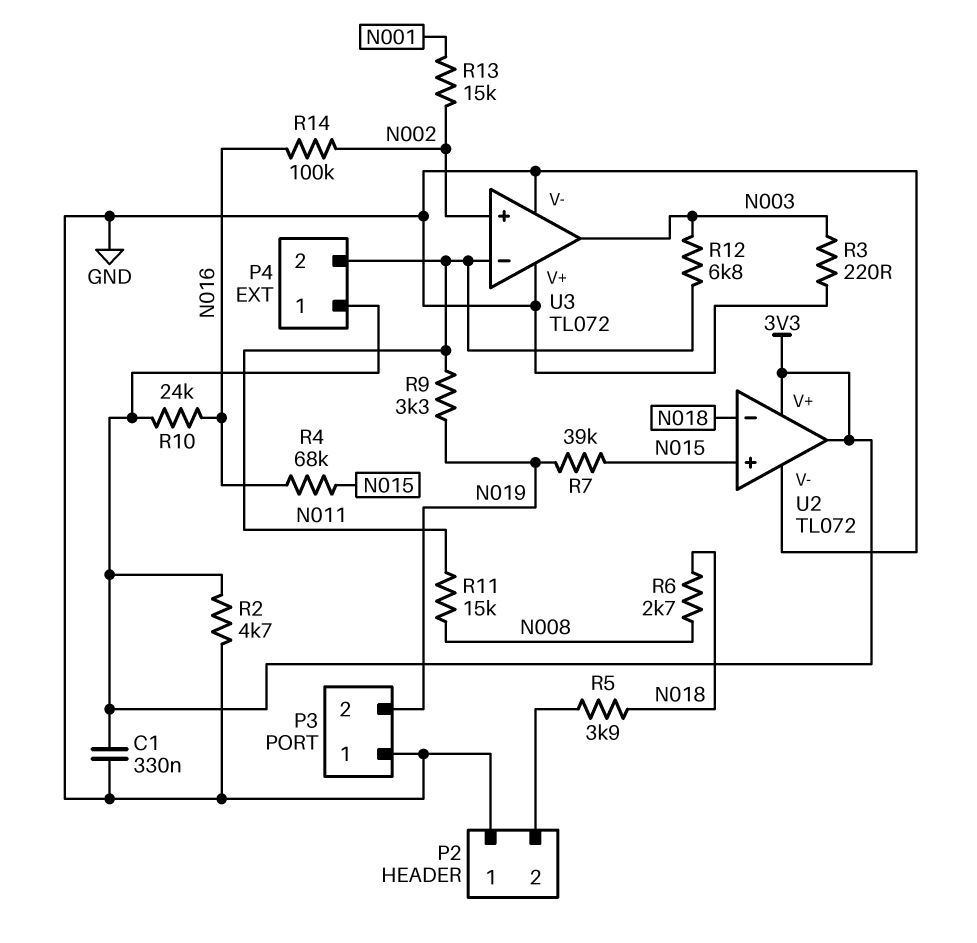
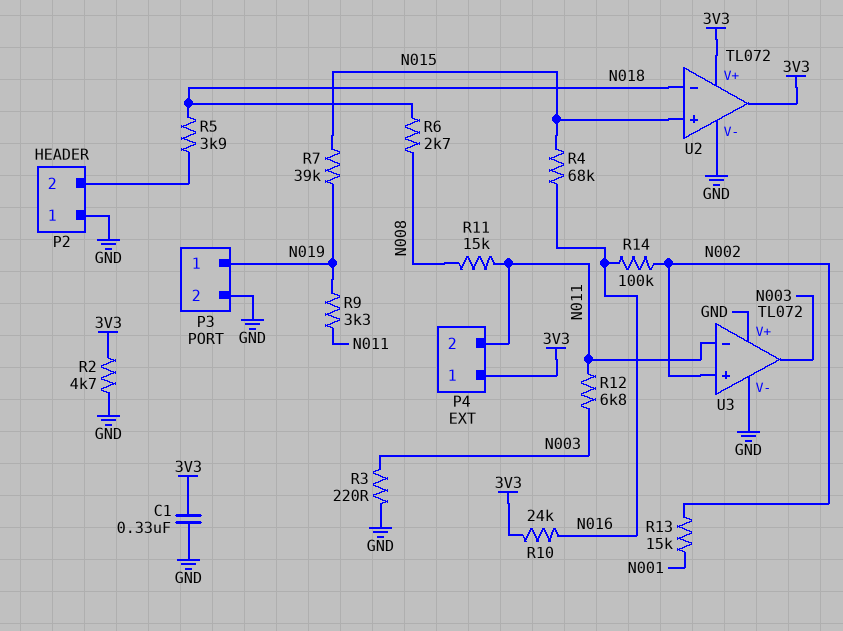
P3 pin 1: GND -> N019
P3 pin 2: N019 -> GND

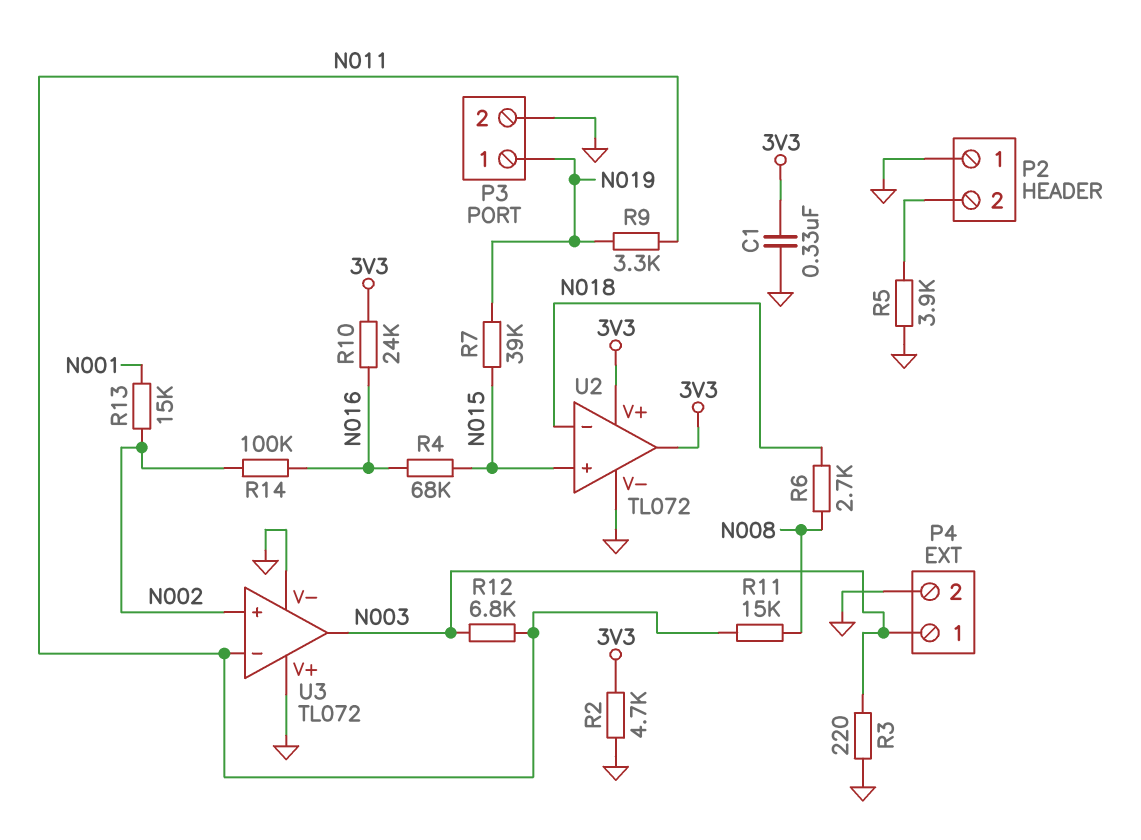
P4 pin 1: 3V3 -> N003
P4 pin 2: N011 -> GND
R5: 3.9k (N018, P2/2) -> 3.9k (GND, P2/2)

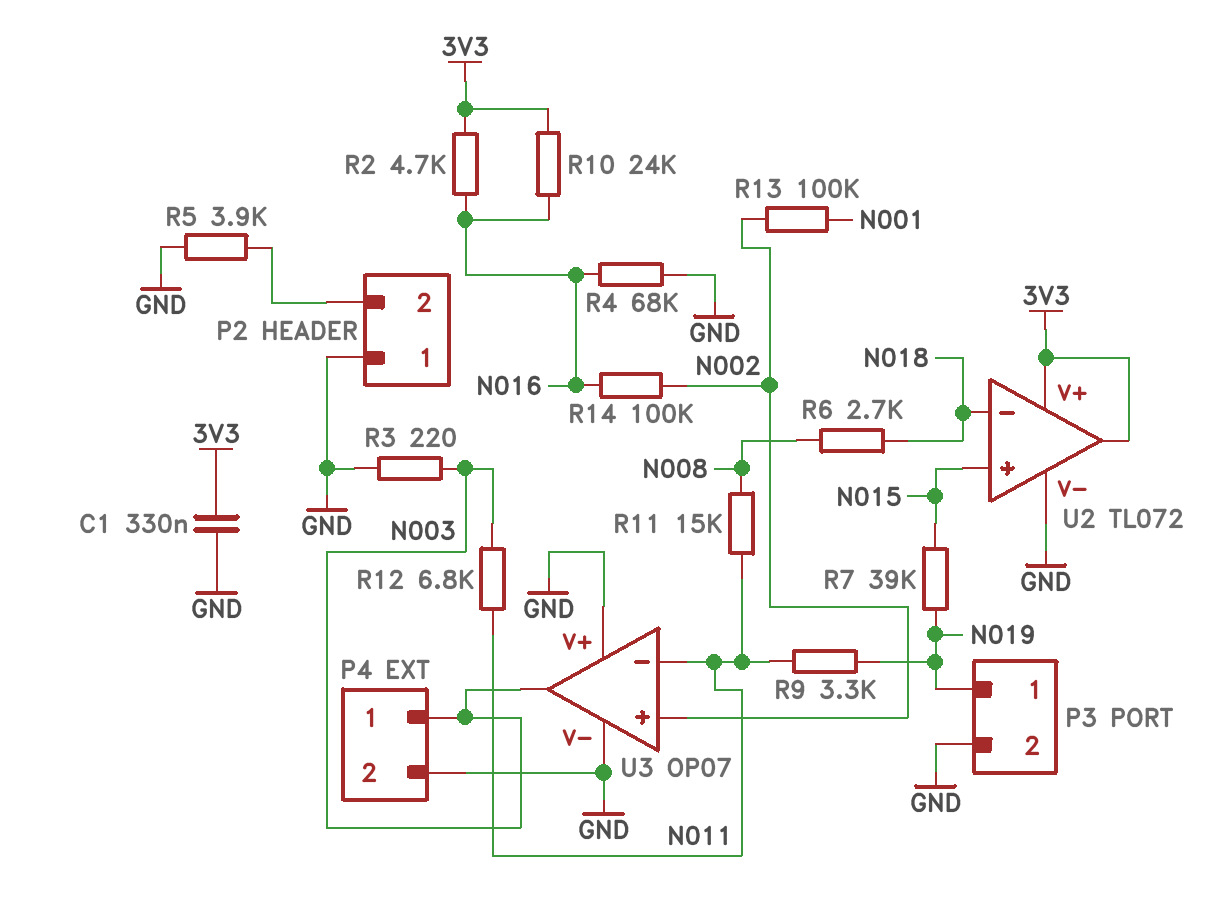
R2: 4.7k (3V3, GND) -> 4.7k (3V3, N016)
R4: 68k (N015, N016) -> 68k (GND, N016)
R13: 15k (N001, N002) -> 100k (N001, N002)
U3: TL072 -> OP07

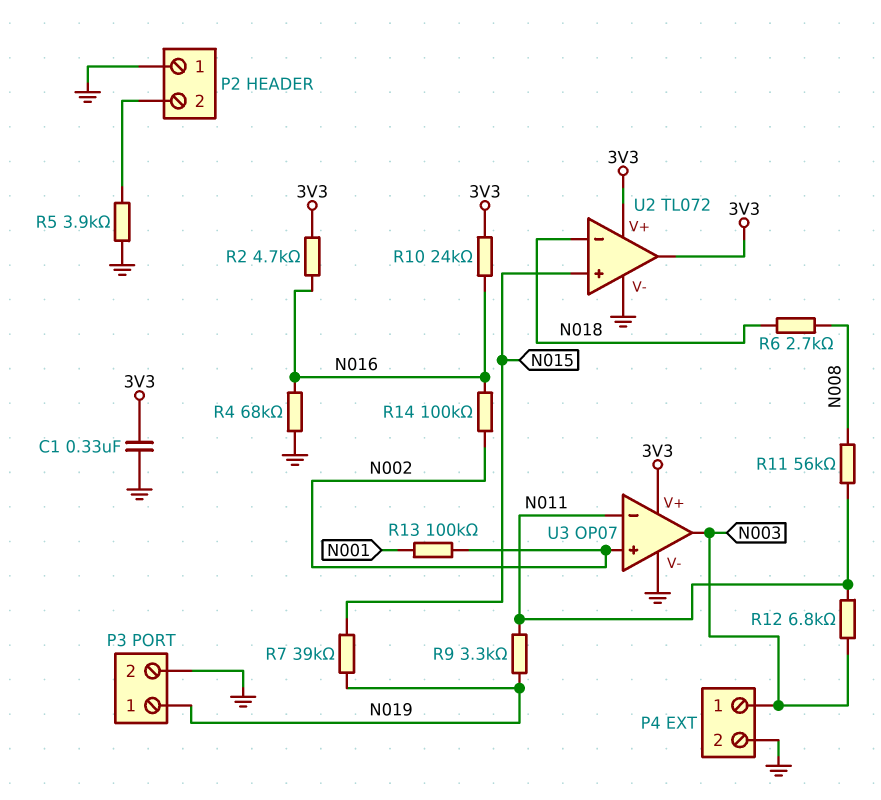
R3: 220 (GND, N003) -> none
R11: 15k (N008, N011) -> 56k (N008, N011)
U3 pin V+: GND -> 3V3

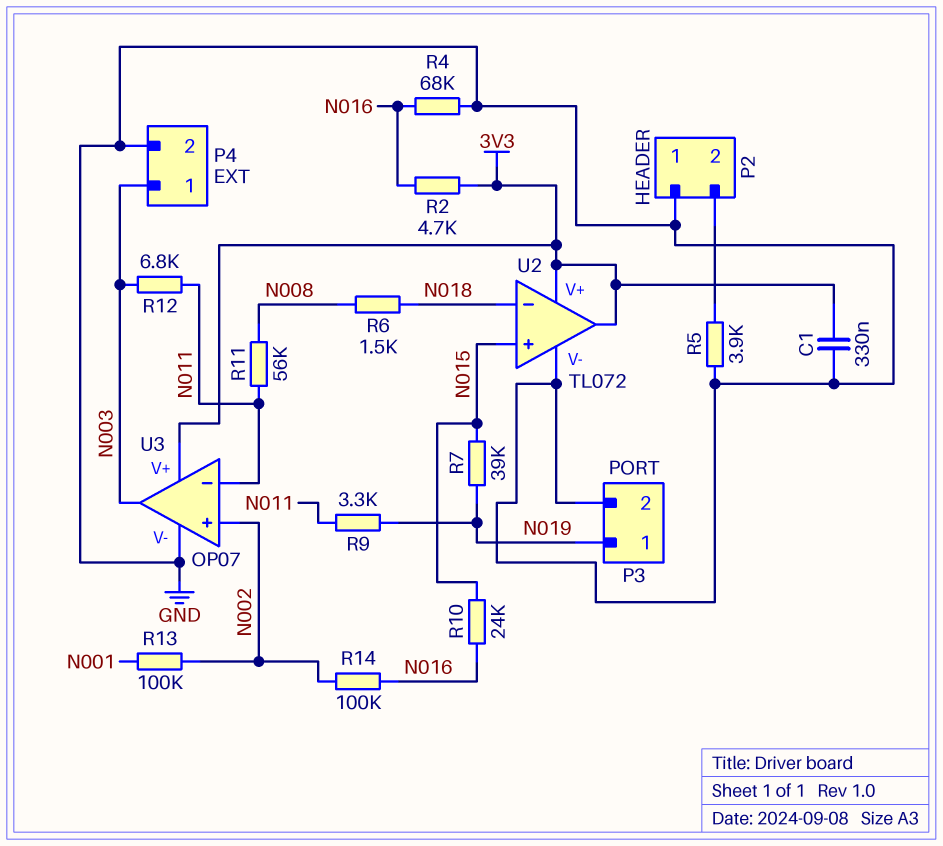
R6: 2.7k (N008, N018) -> 1.5k (N008, N018)
R10: 24k (3V3, N016) -> 24k (N015, N016)

